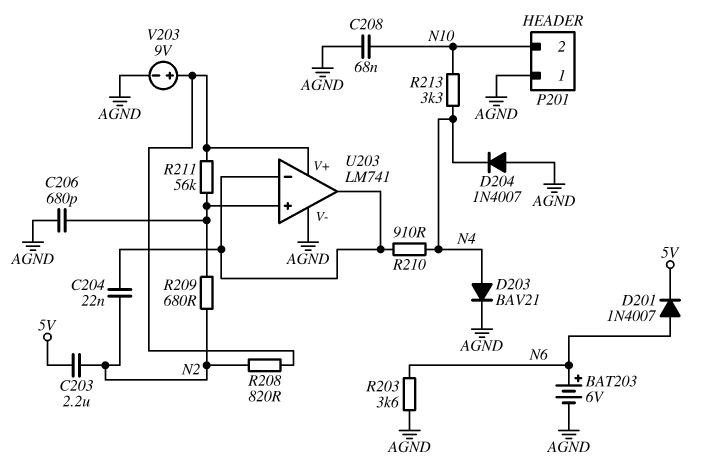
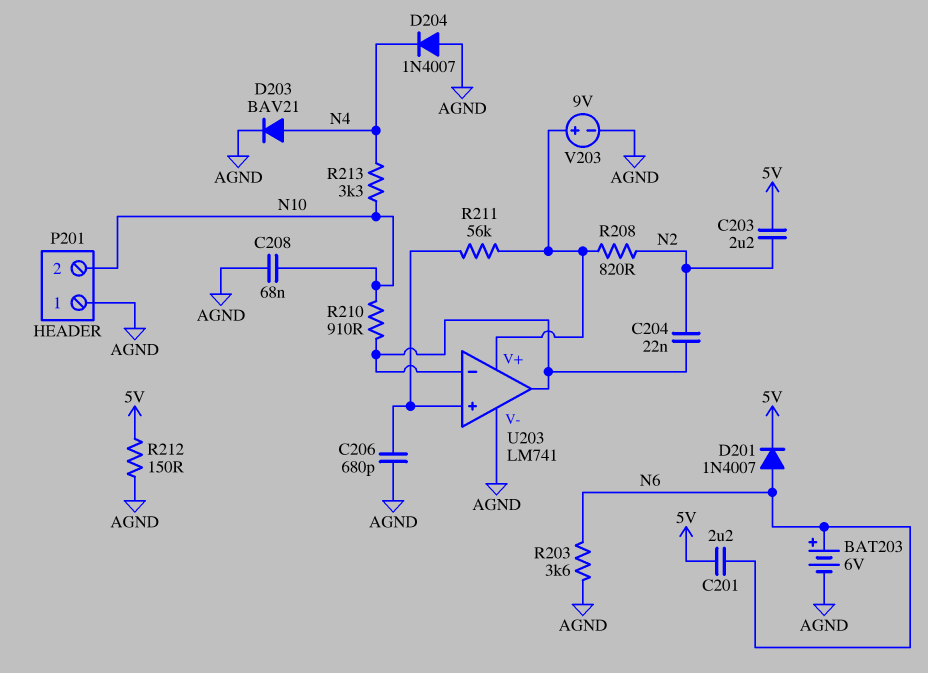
C201: none -> 2.2uF (5V, N6)
R209: 680 (N2, U203/in+) -> none
R210: 910 (N4, U203/in-) -> 910 (N10, U203/in-)
R212: none -> 150 (5V, AGND)

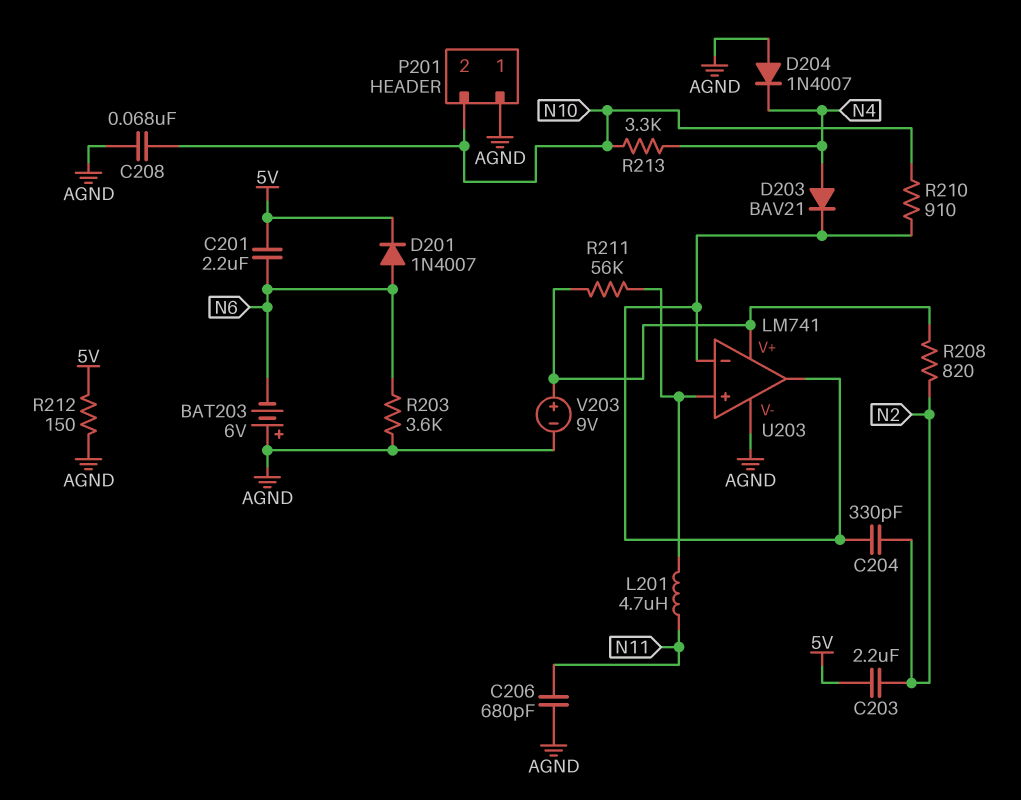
BAT203: 6V (plus N6, minus AGND) -> 6V (plus AGND, minus N6)
C204: 22nF (N2, U203/in-) -> 330pF (N2, U203/in-)
C206: 680pF (AGND, U203/in+) -> 680pF (AGND, N11)
D203: diode BAV21 (A N4, K AGND) -> diode BAV21 (A N4, K U203/in-)
L201: none -> 4.7uH (N11, U203/in+)

